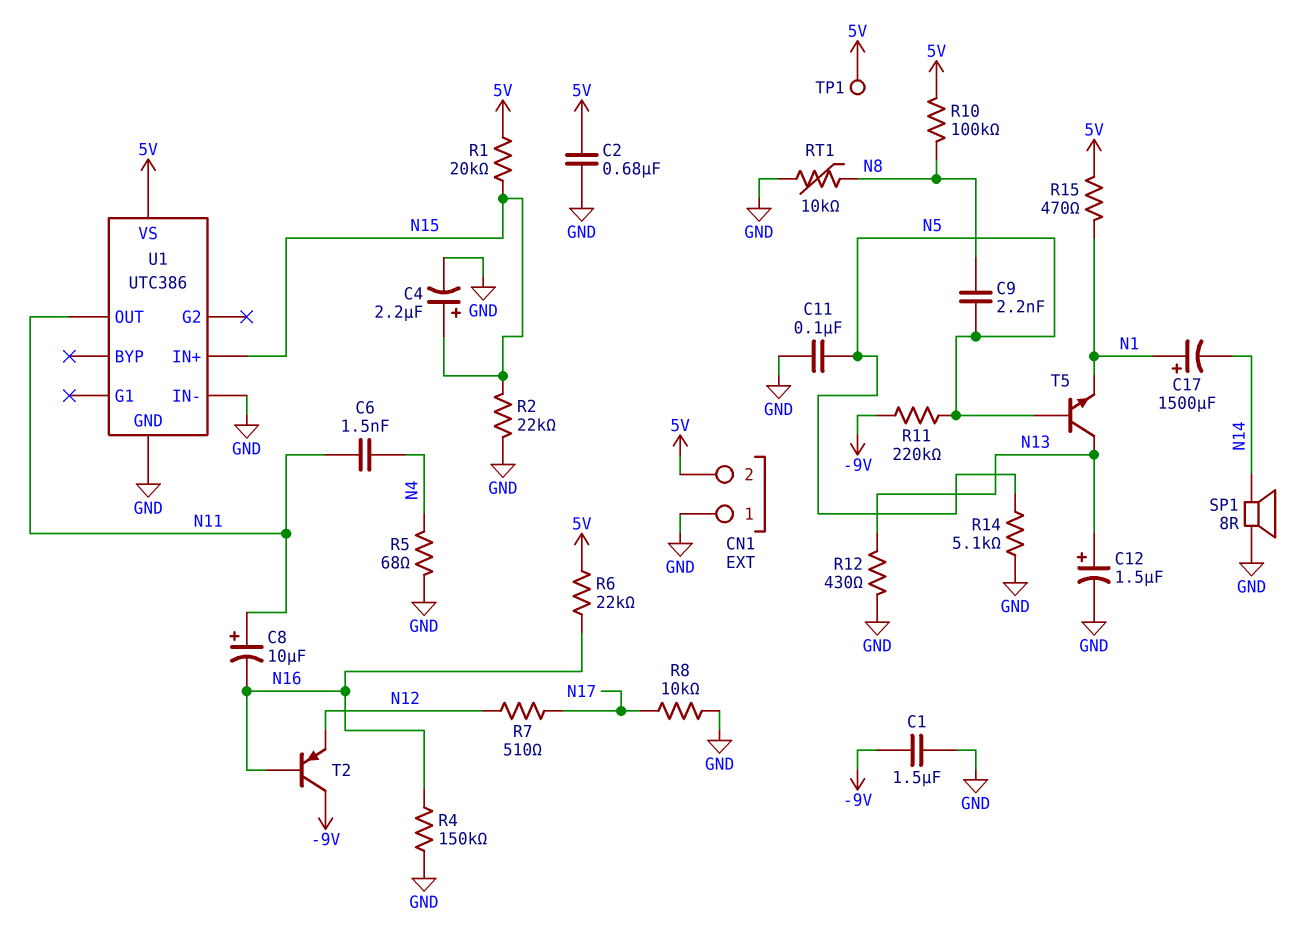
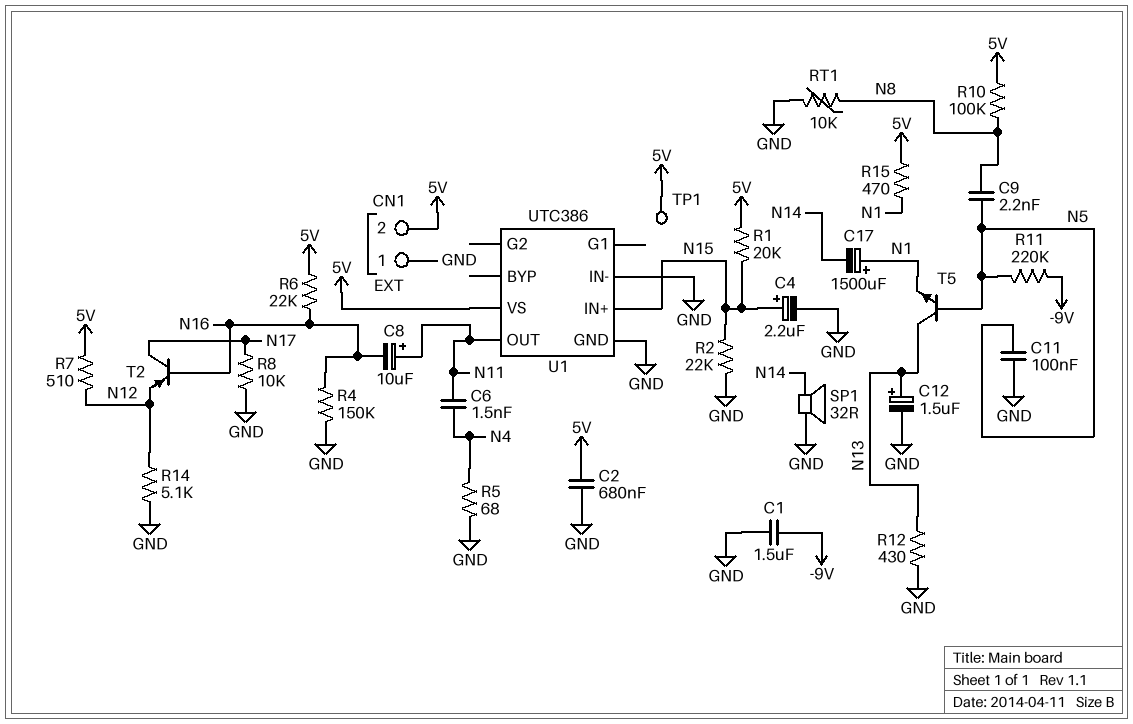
R7: 510 (N12, N17) -> 510 (5V, N12)
R14: 5.1k (GND, N5) -> 5.1k (GND, N12)
SP1: speaker 8R (GND, N14) -> speaker 32R (GND, N14)
T2: PNP (B N16, C -9V, E N12) -> PNP (B N16, C N17, E N12)

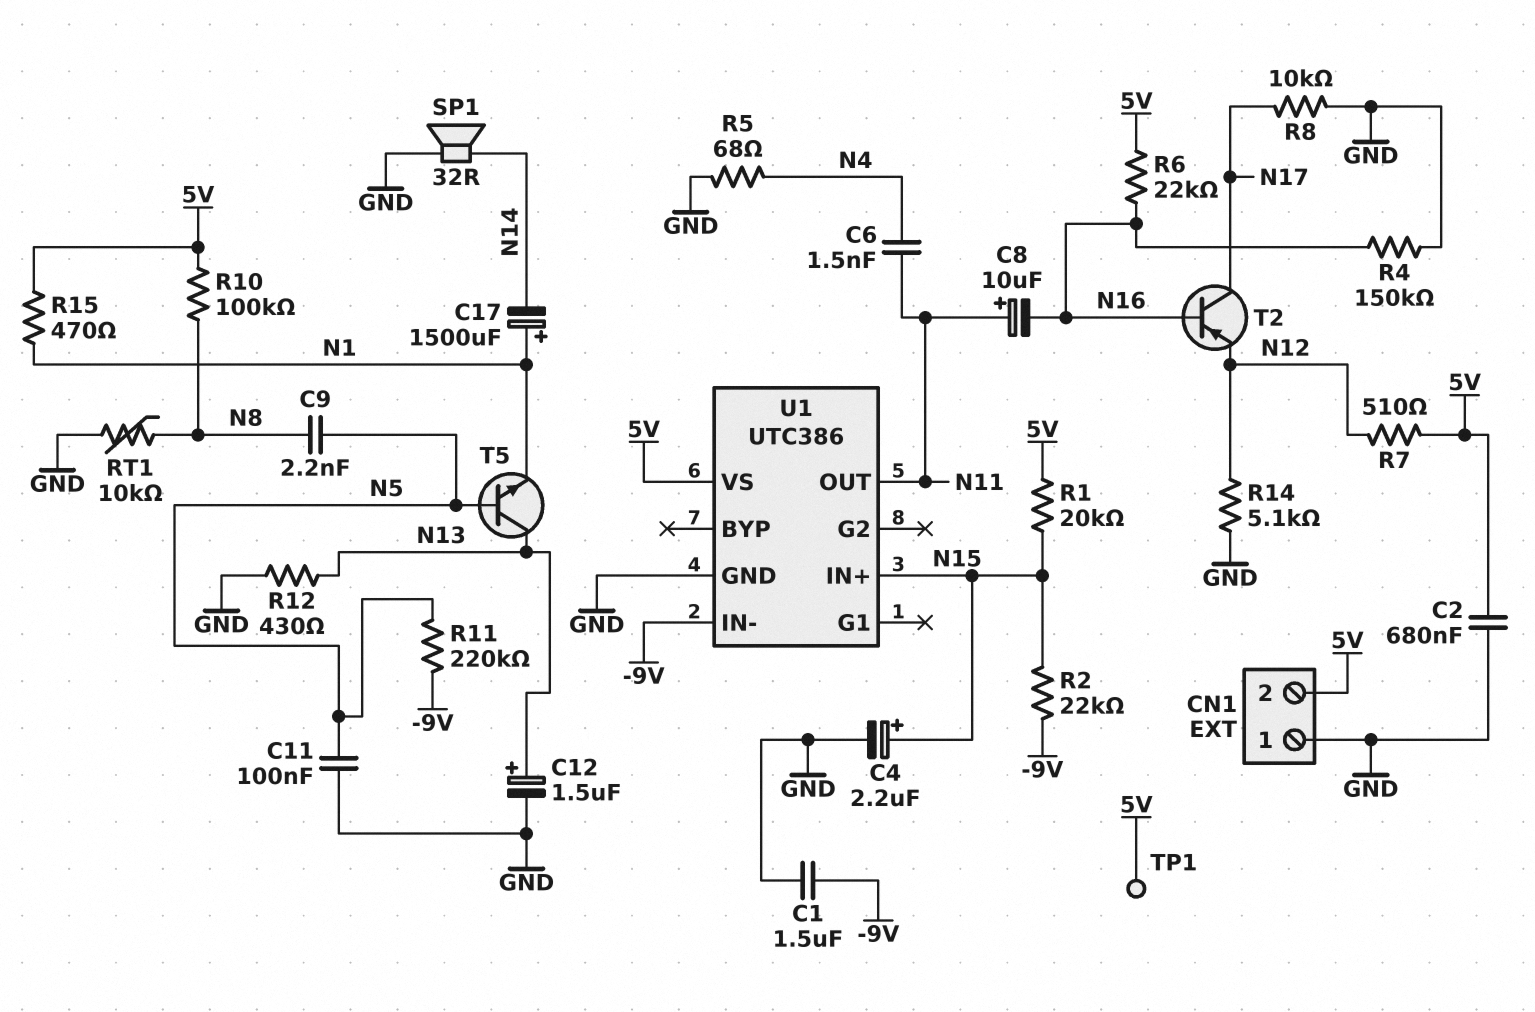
R2: 22k (GND, N15) -> 22k (-9V, N15)
U1 pin IN-: GND -> -9V

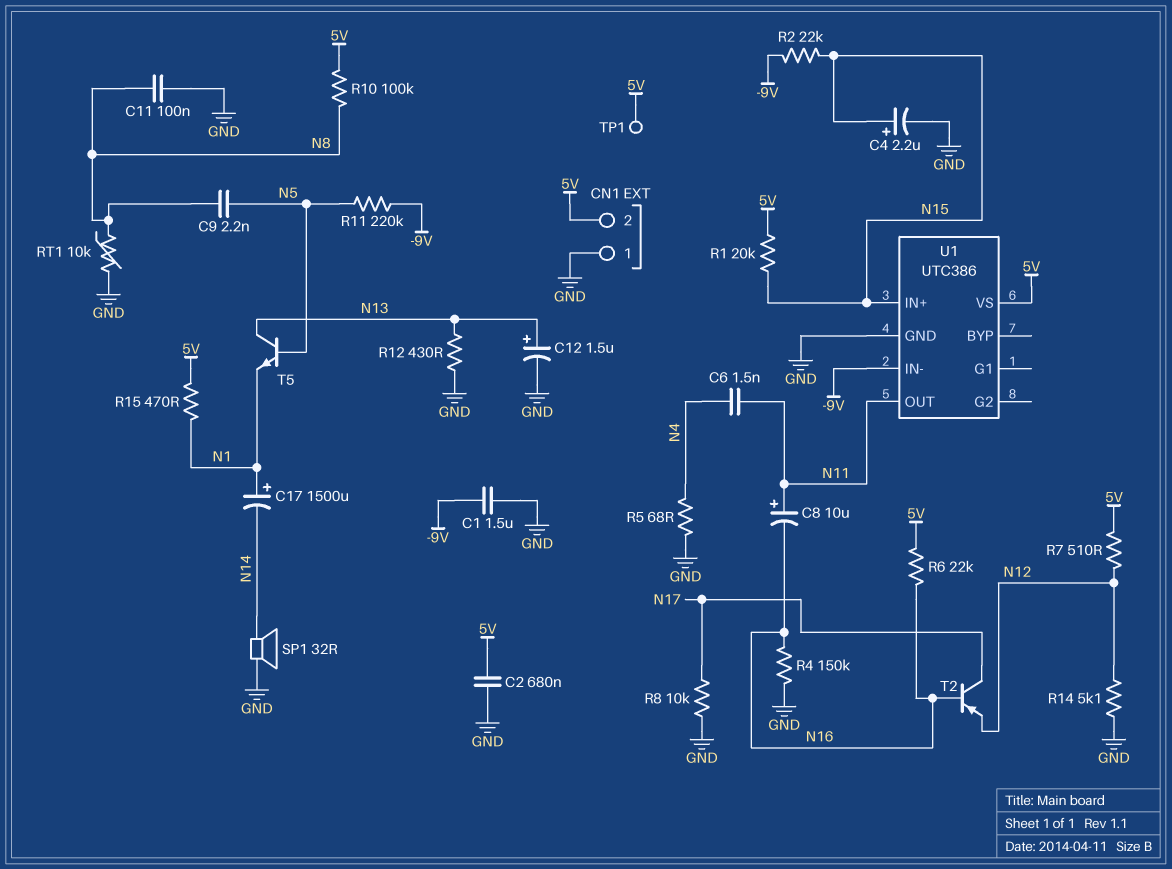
C11: 100nF (GND, N5) -> 100nF (GND, N8)

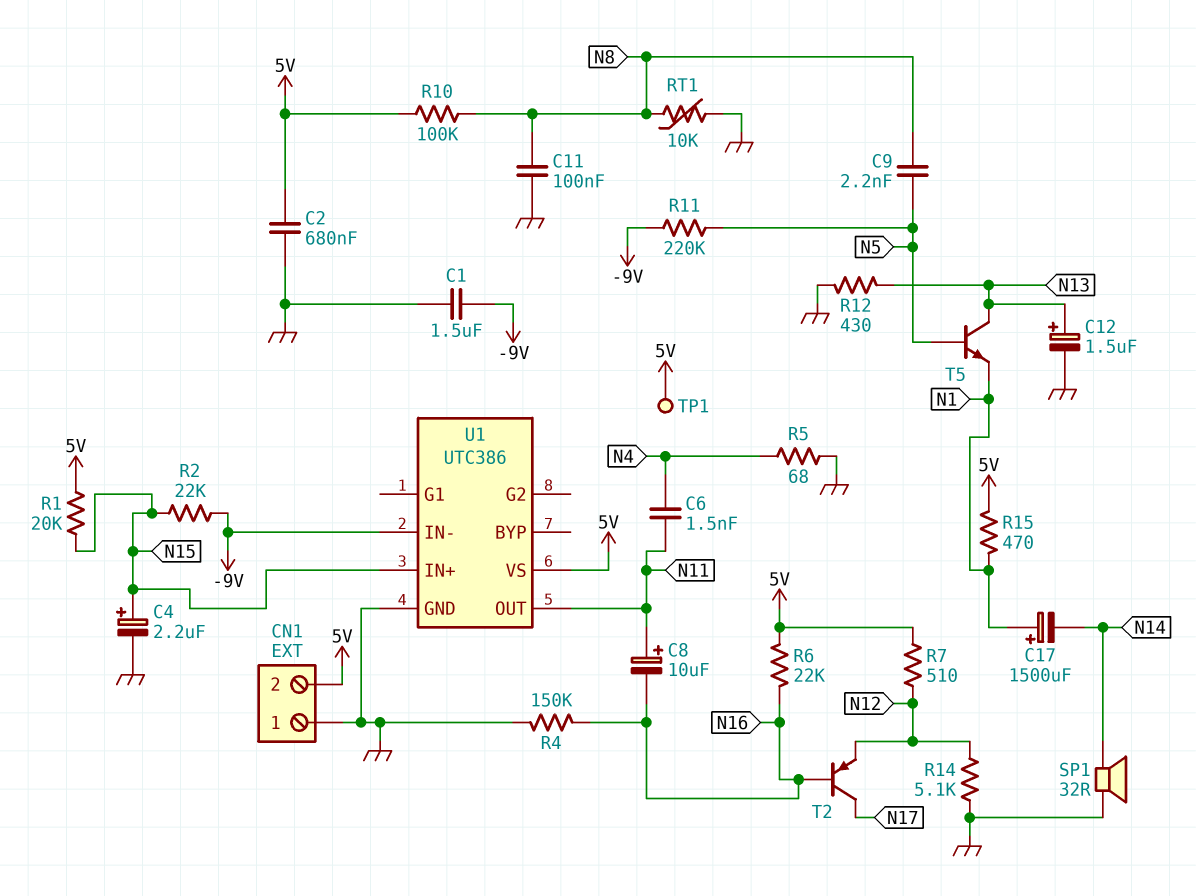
R8: 10k (GND, N17) -> none

